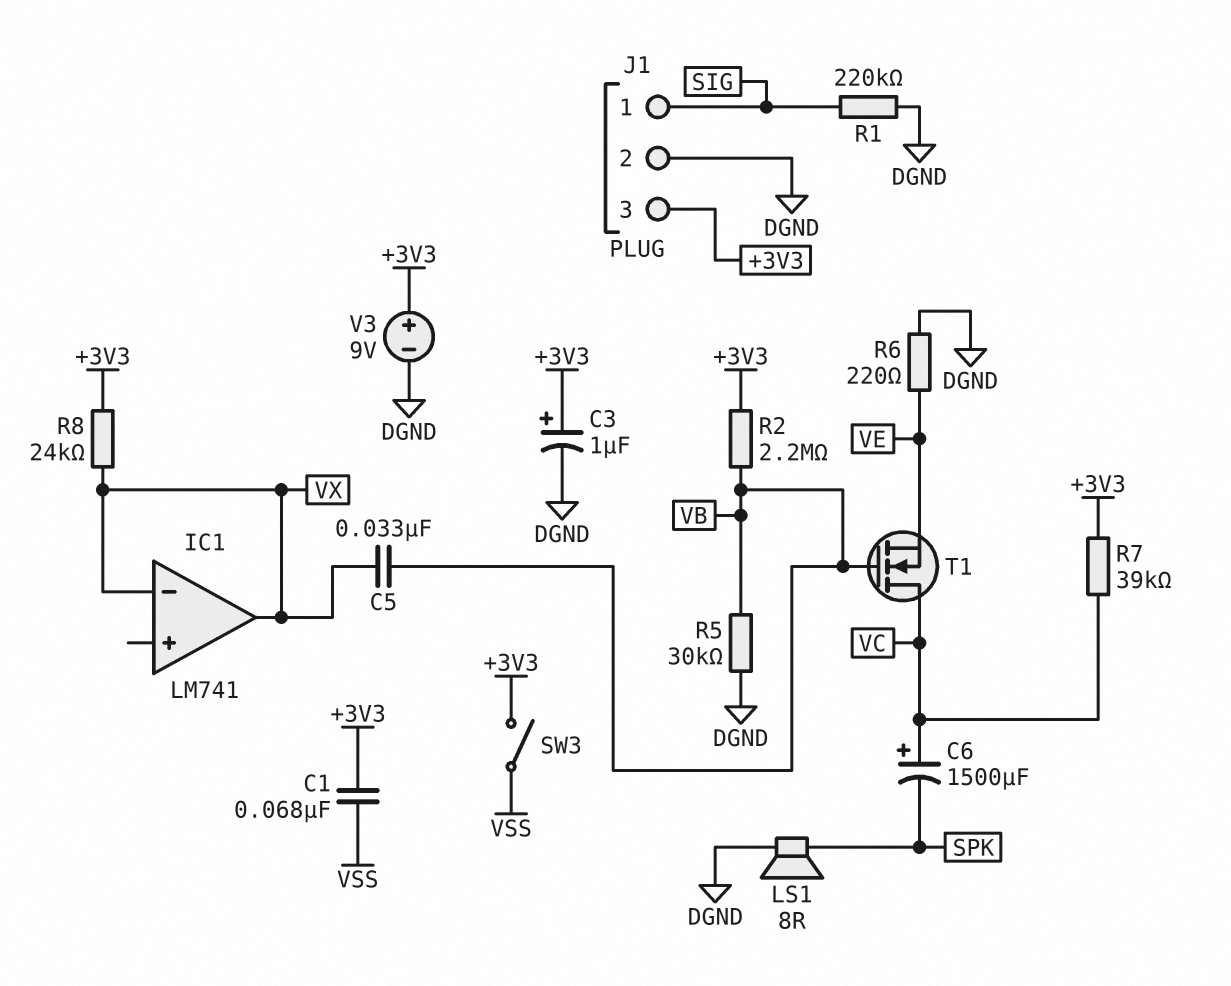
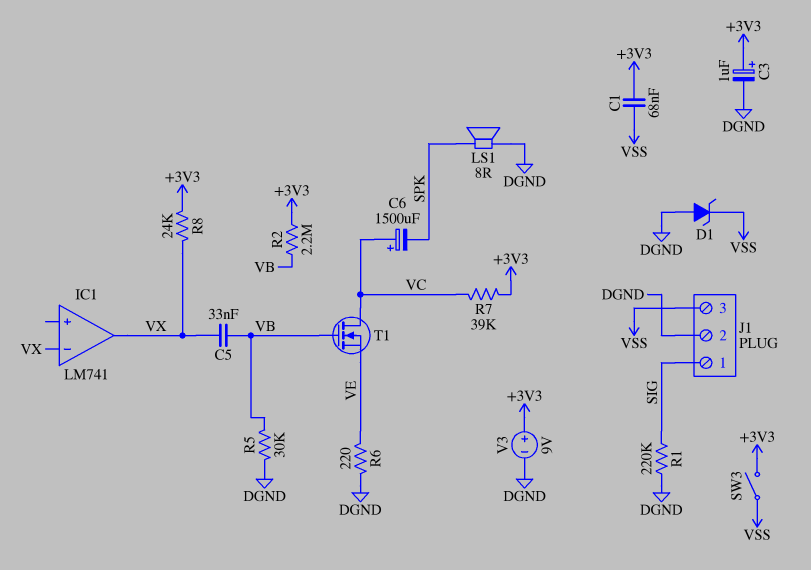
D1: none -> zener (A DGND, K VSS)
J1 pin 3: +3V3 -> VSS

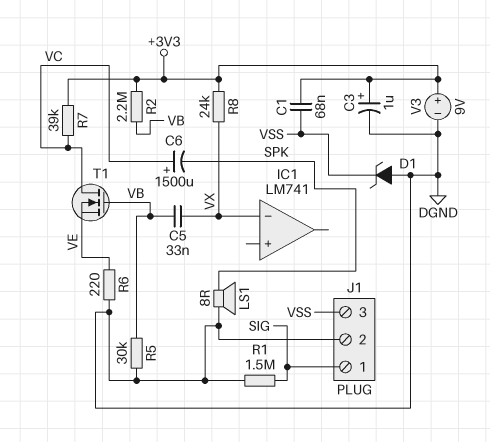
IC1 pin out: VX -> none
R1: 220k (DGND, SIG) -> 1.5M (DGND, SIG)
SW3: switch (+3V3, VSS) -> none

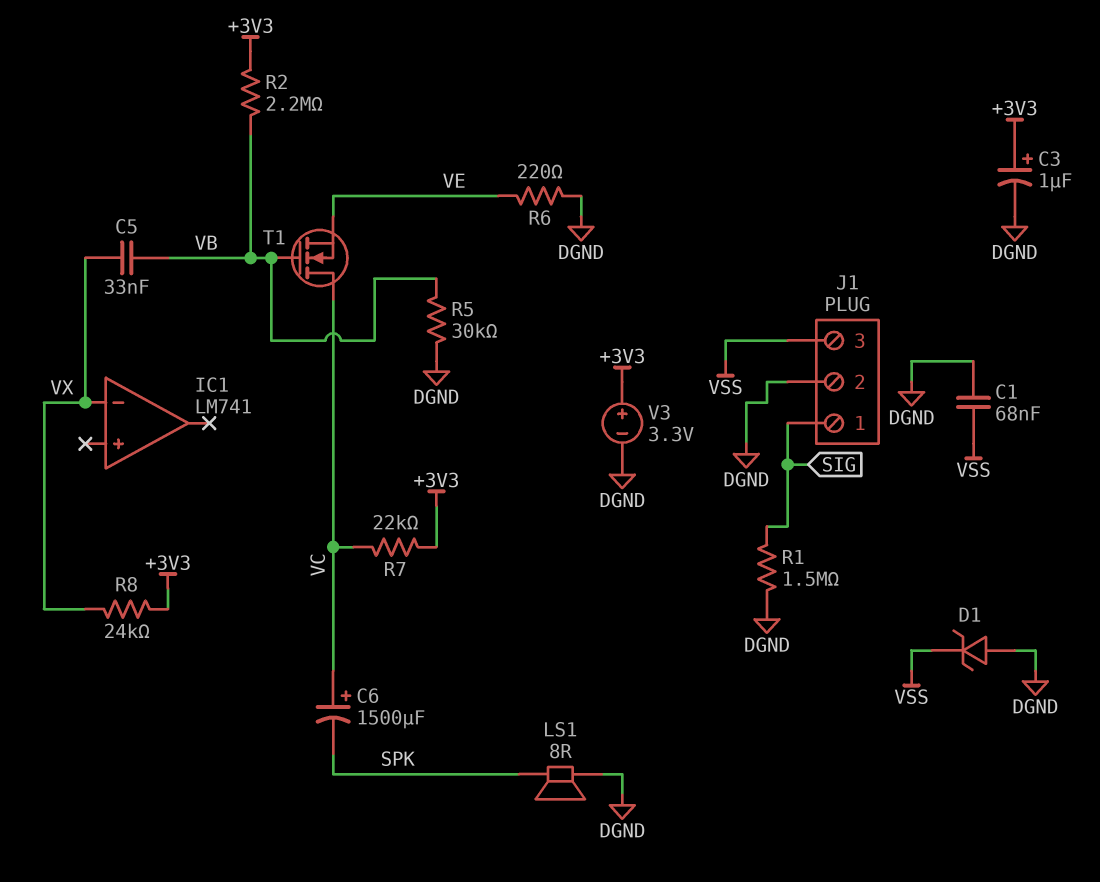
C1: 68nF (+3V3, VSS) -> 68nF (DGND, VSS)
R7: 39k (+3V3, VC) -> 22k (+3V3, VC)
V3: 9V (plus +3V3, minus DGND) -> 3.3V (plus +3V3, minus DGND)

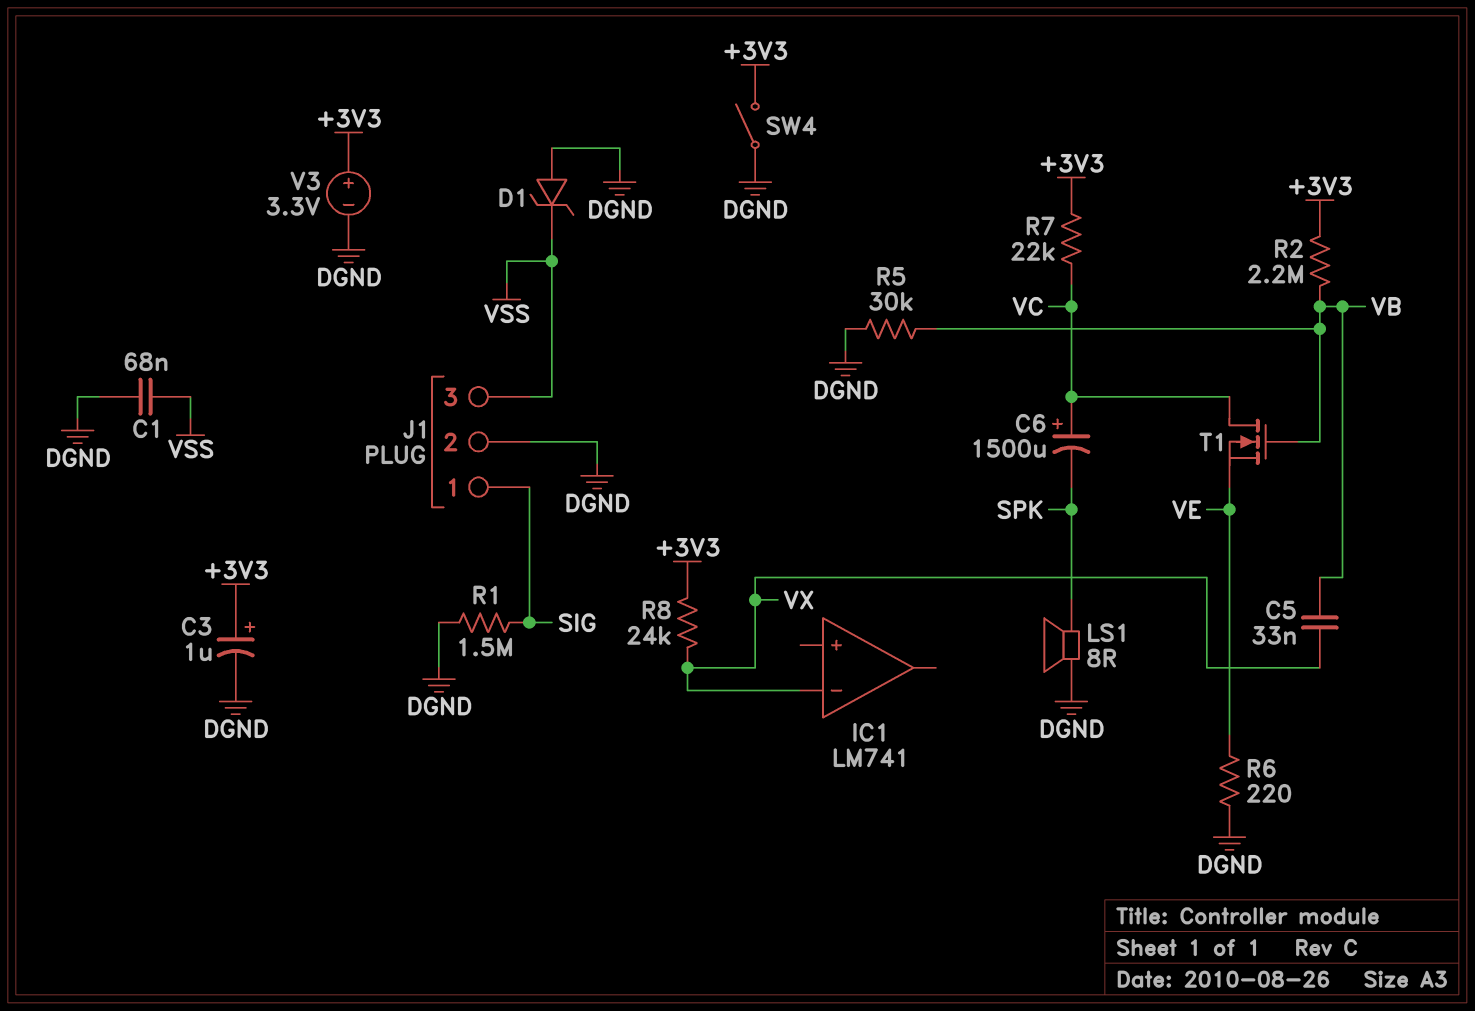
SW4: none -> switch (+3V3, DGND)

